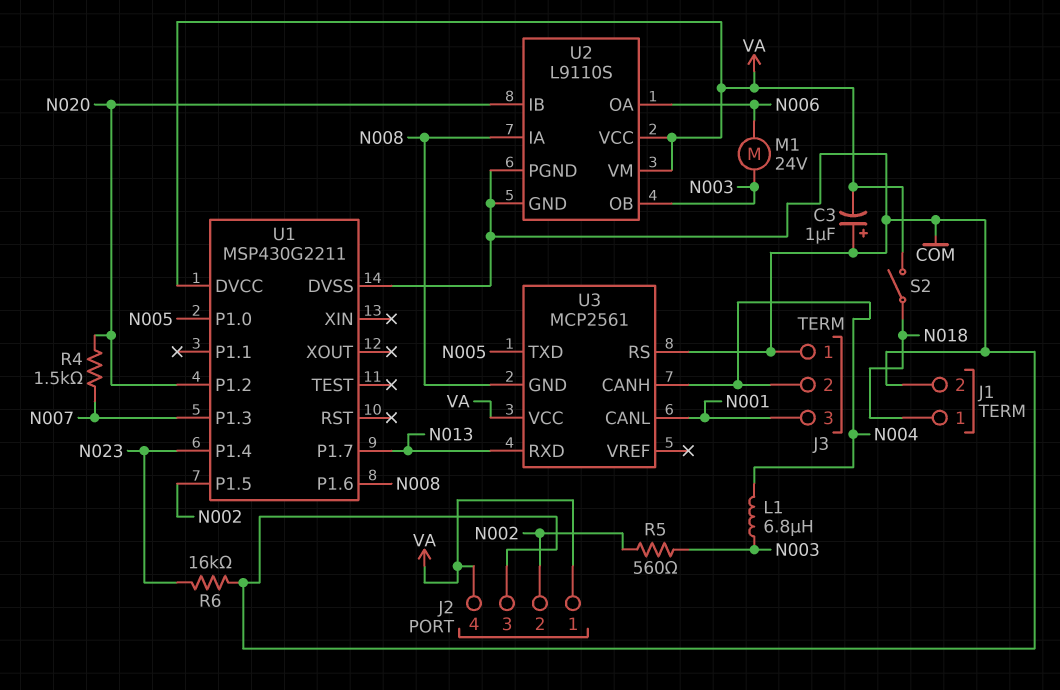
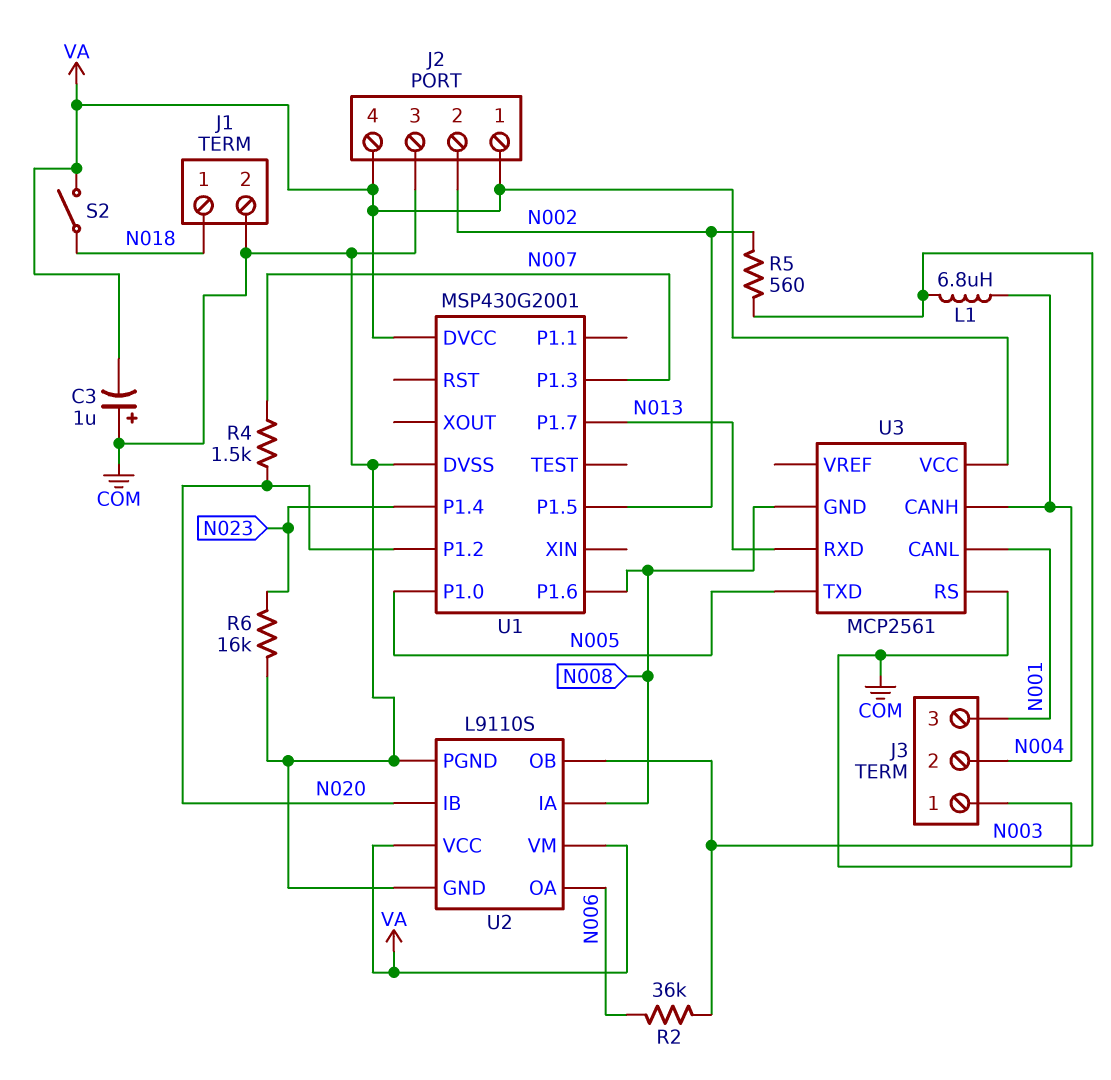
M1: motor 24V (N003, N006) -> none
R2: none -> 36k (N003, N006)
U1: MSP430G2211 -> MSP430G2001

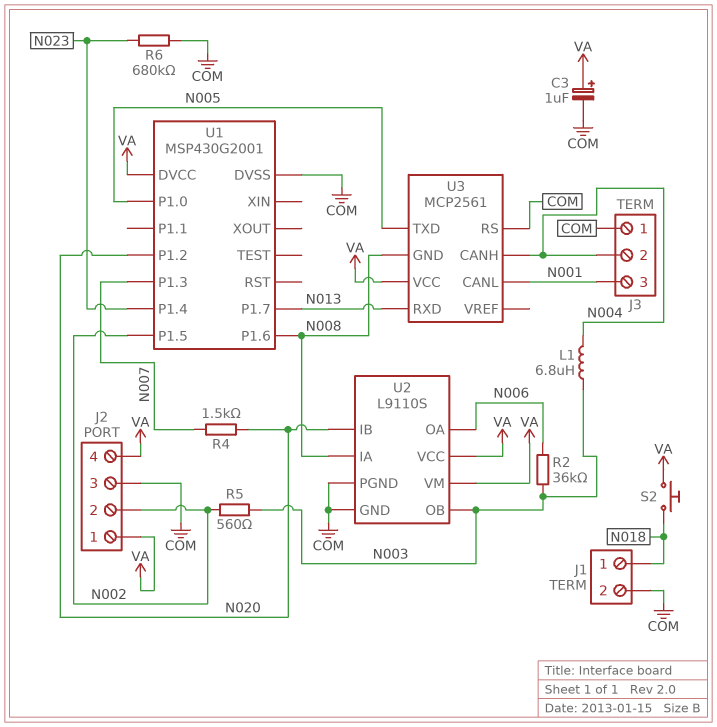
C3: 1uF (plus COM, minus VA) -> 1uF (plus VA, minus COM)
R6: 16k (COM, N023) -> 680k (COM, N023)
S2: switch (N018, VA) -> button (N018, VA)

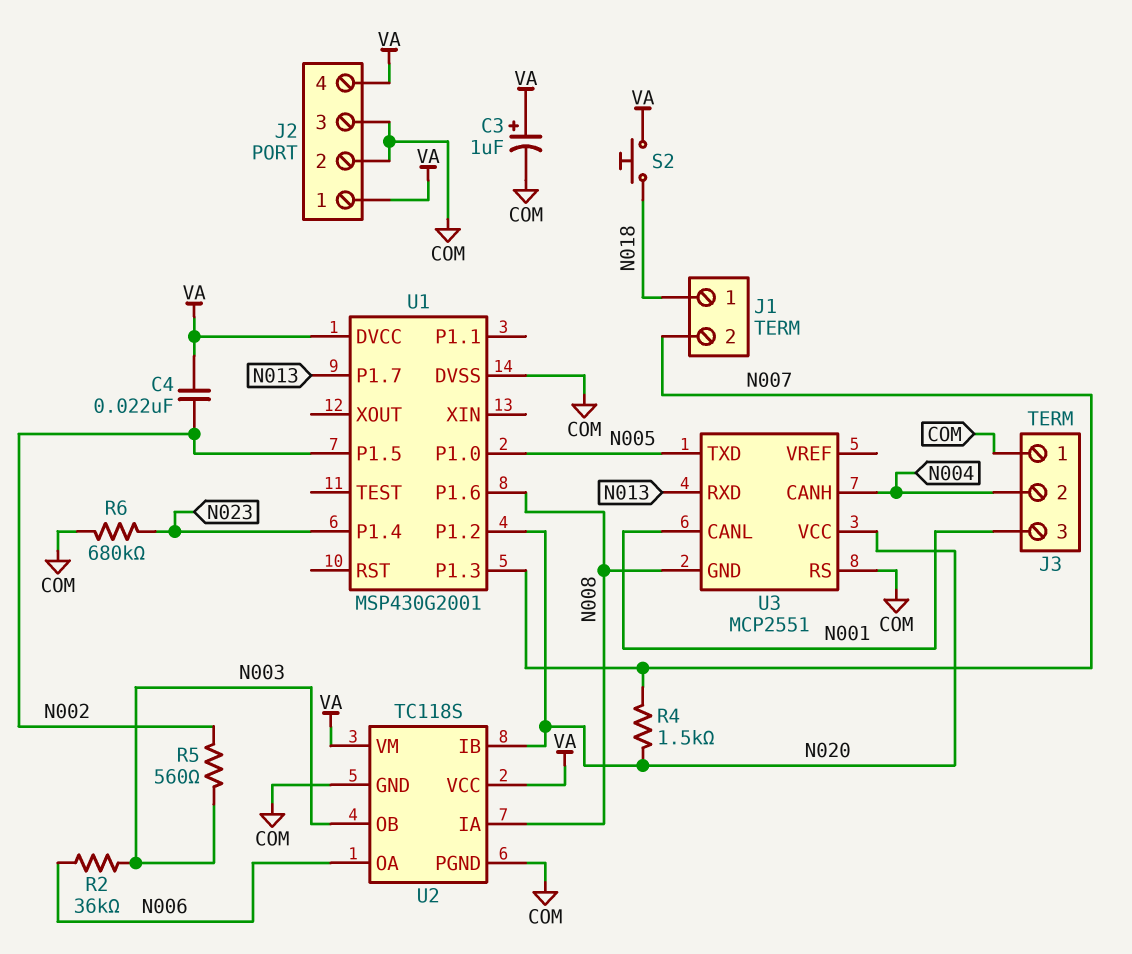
C4: none -> 22nF (N002, VA)
J1 pin 2: COM -> N007
J2 pin 2: N002 -> COM
L1: 6.8uH (N003, N004) -> none
U2: L9110S -> TC118S
U3: MCP2561 -> MCP2551
U3 pin VCC: VA -> N020

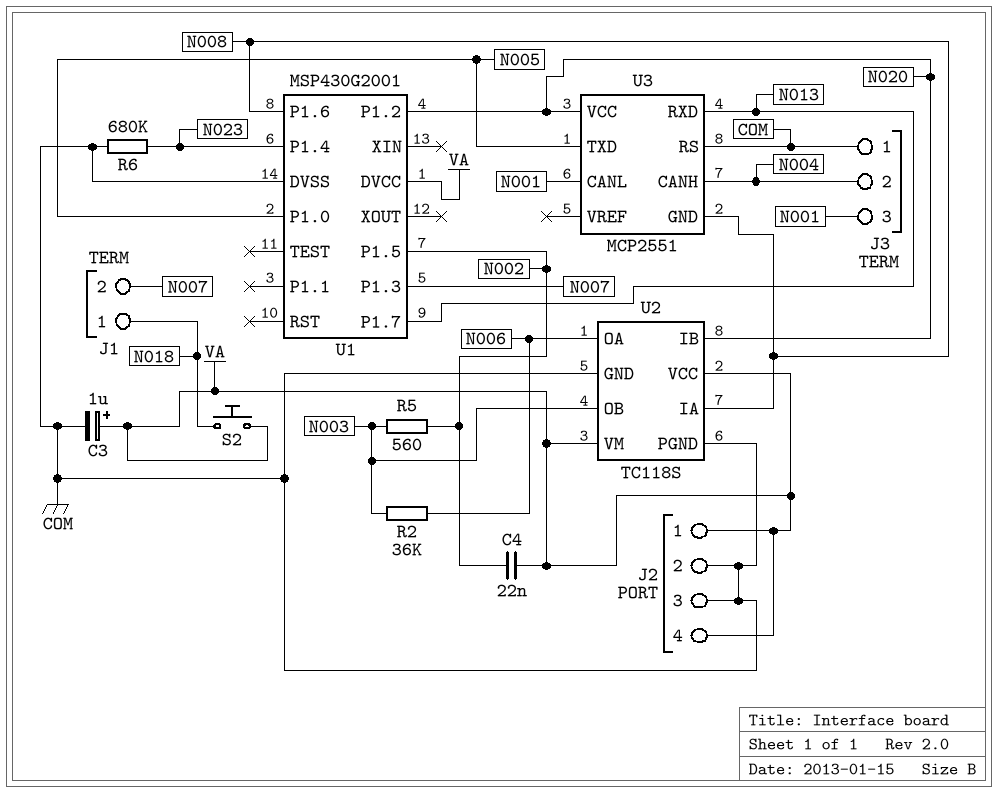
R4: 1.5k (N007, N020) -> none

